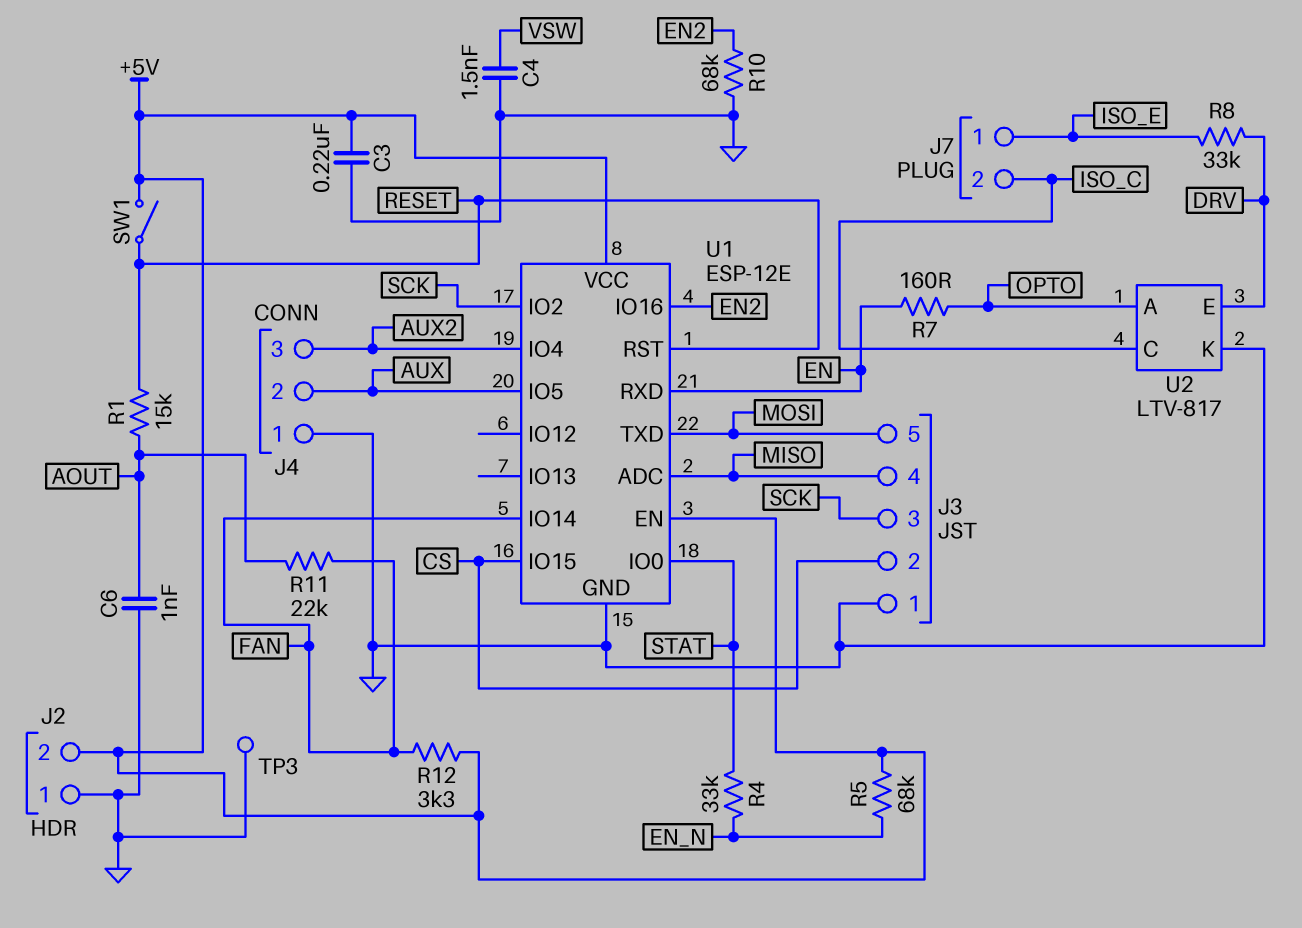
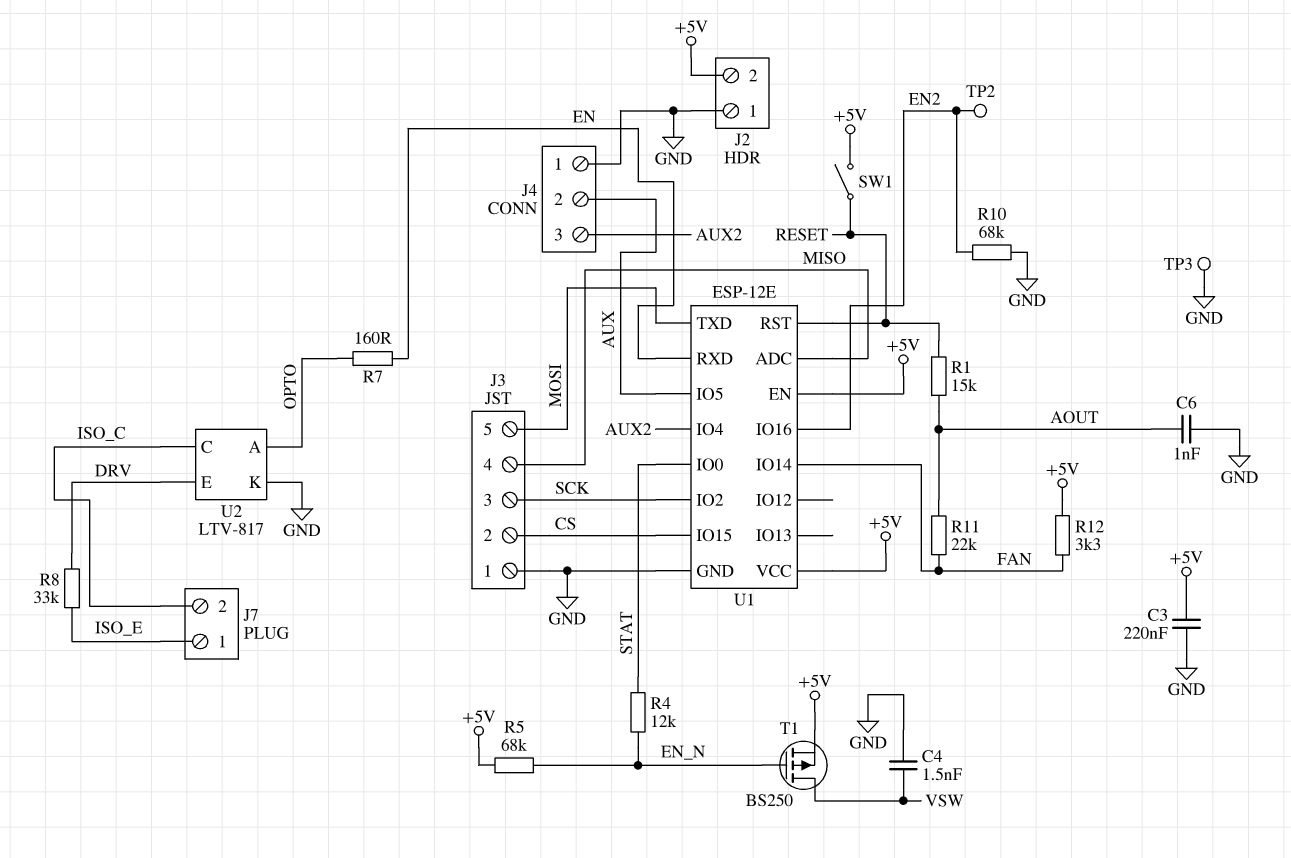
R4: 33k (EN_N, STAT) -> 12k (EN_N, STAT)
T1: none -> PMOS BS250 (G EN_N, D VSW, S +5V)
TP2: none -> test point (EN2)

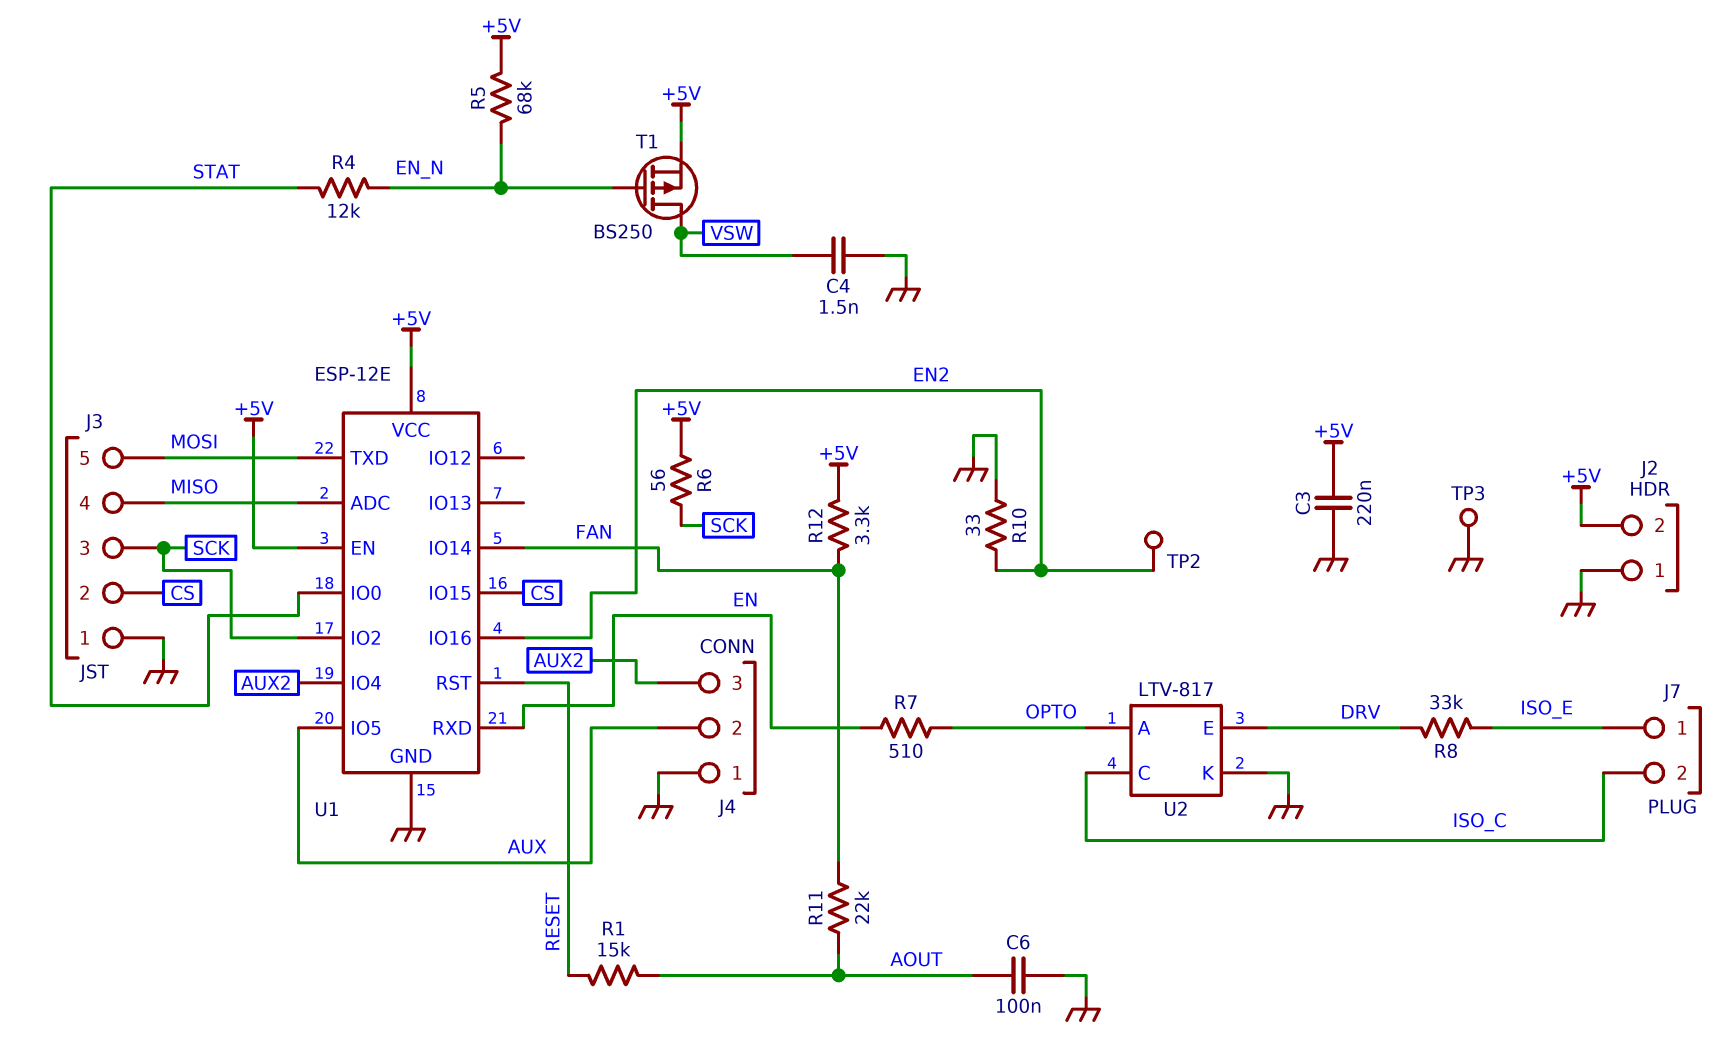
C6: 1nF (AOUT, GND) -> 100nF (AOUT, GND)
R6: none -> 56 (+5V, SCK)
R7: 160 (EN, OPTO) -> 510 (EN, OPTO)
R10: 68k (EN2, GND) -> 33 (EN2, GND)
SW1: switch (+5V, RESET) -> none

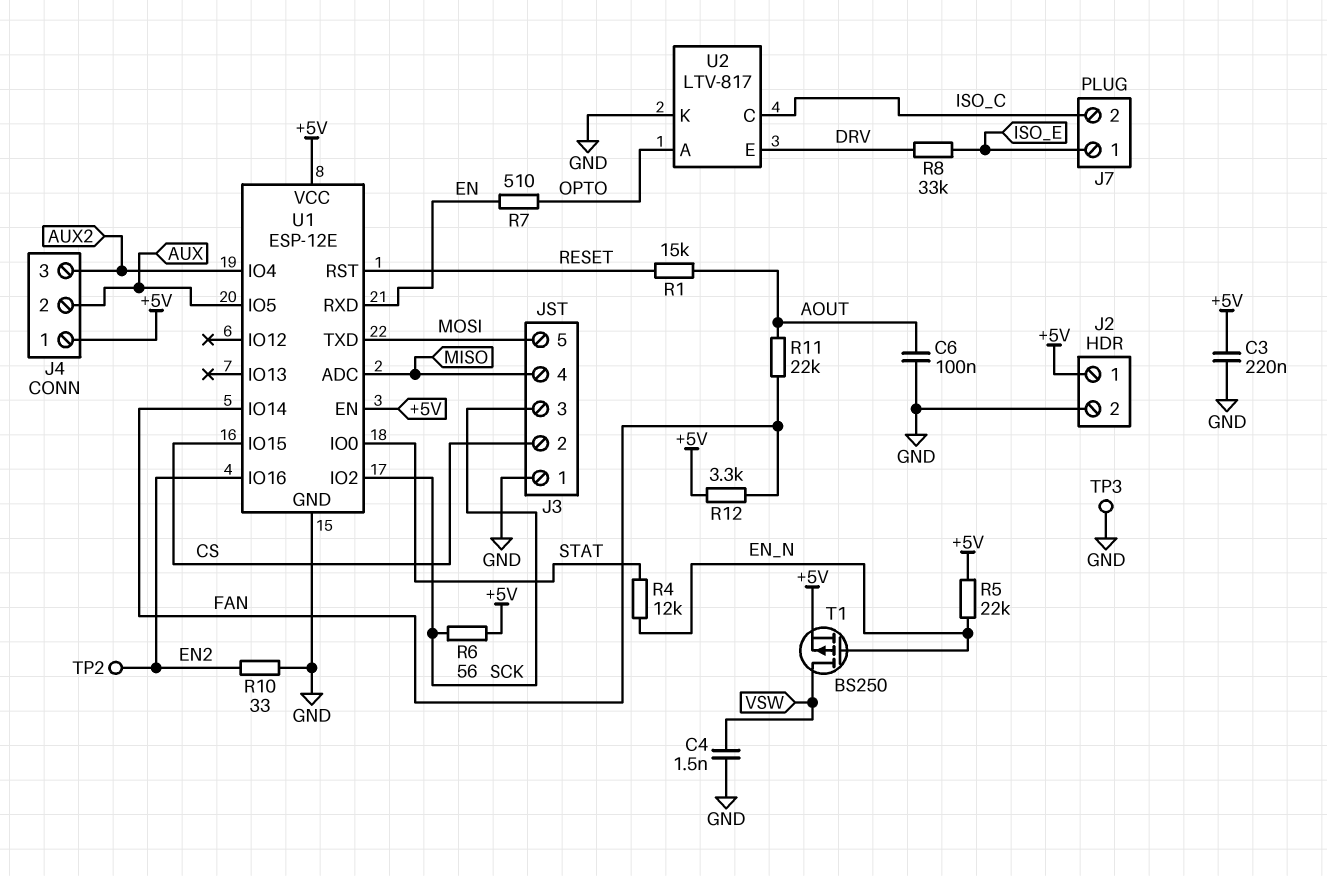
J2 pin 1: GND -> +5V
J2 pin 2: +5V -> GND
J4 pin 1: GND -> +5V
R5: 68k (+5V, EN_N) -> 22k (+5V, EN_N)

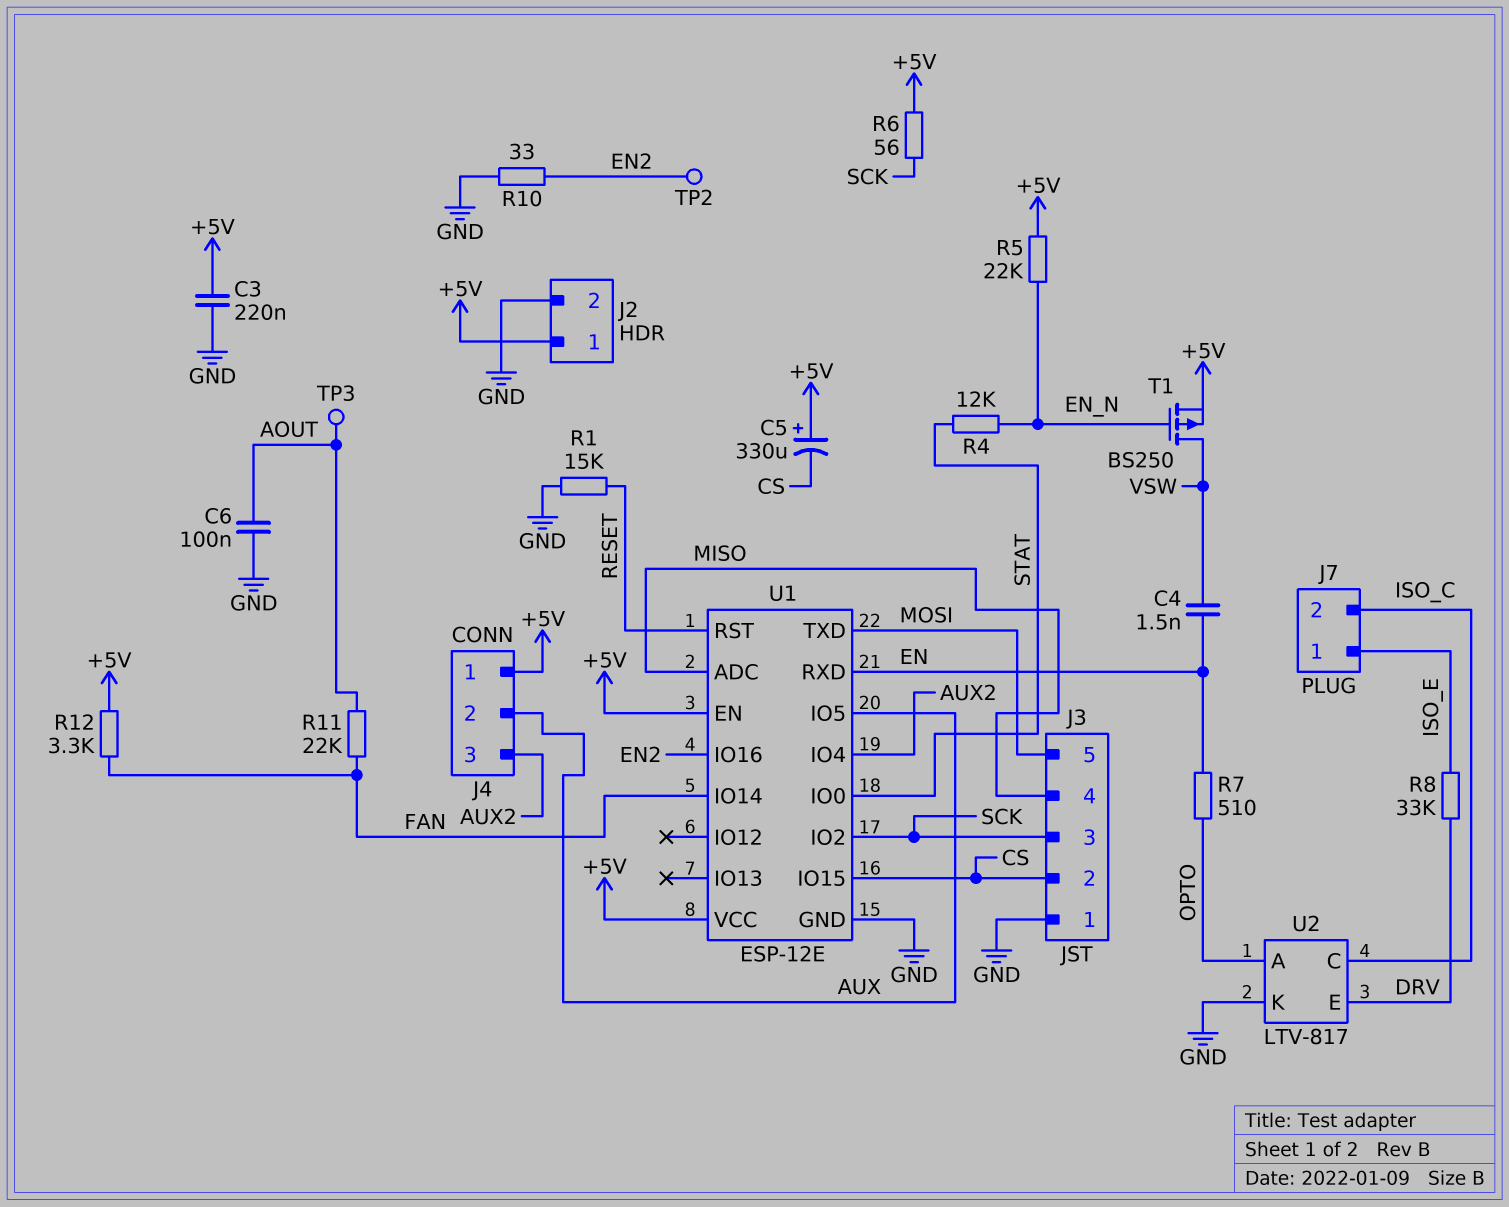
C4: 1.5nF (GND, VSW) -> 1.5nF (EN, VSW)
C5: none -> 330uF (plus +5V, minus CS)
R1: 15k (AOUT, RESET) -> 15k (GND, RESET)
TP3: test point (GND) -> test point (AOUT)

